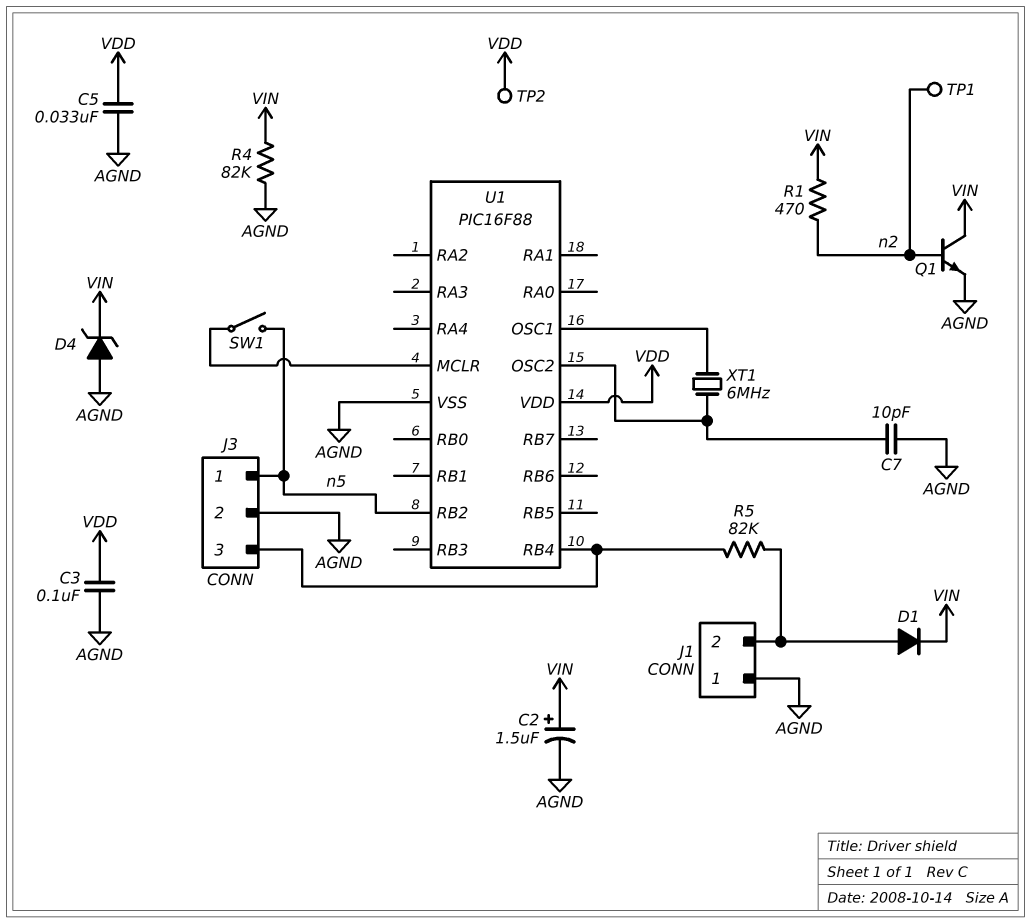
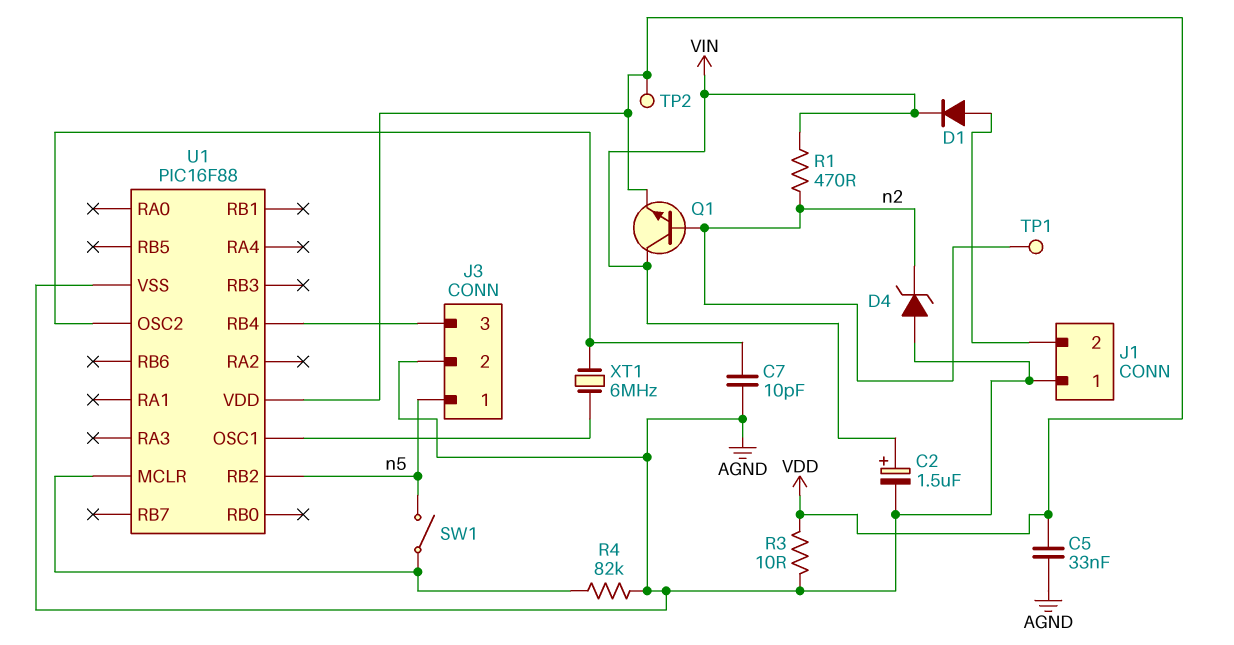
C3: 100nF (AGND, VDD) -> none
D4: zener (A AGND, K VIN) -> zener (A AGND, K n2)
Q1: NPN (B n2, C VIN, E AGND) -> NPN (B n2, C VIN, E VDD)
R3: none -> 10 (AGND, VDD)
R4: 82k (AGND, VIN) -> 82k (AGND, U1/MCLR)
R5: 82k (J1/2, J3/3) -> none

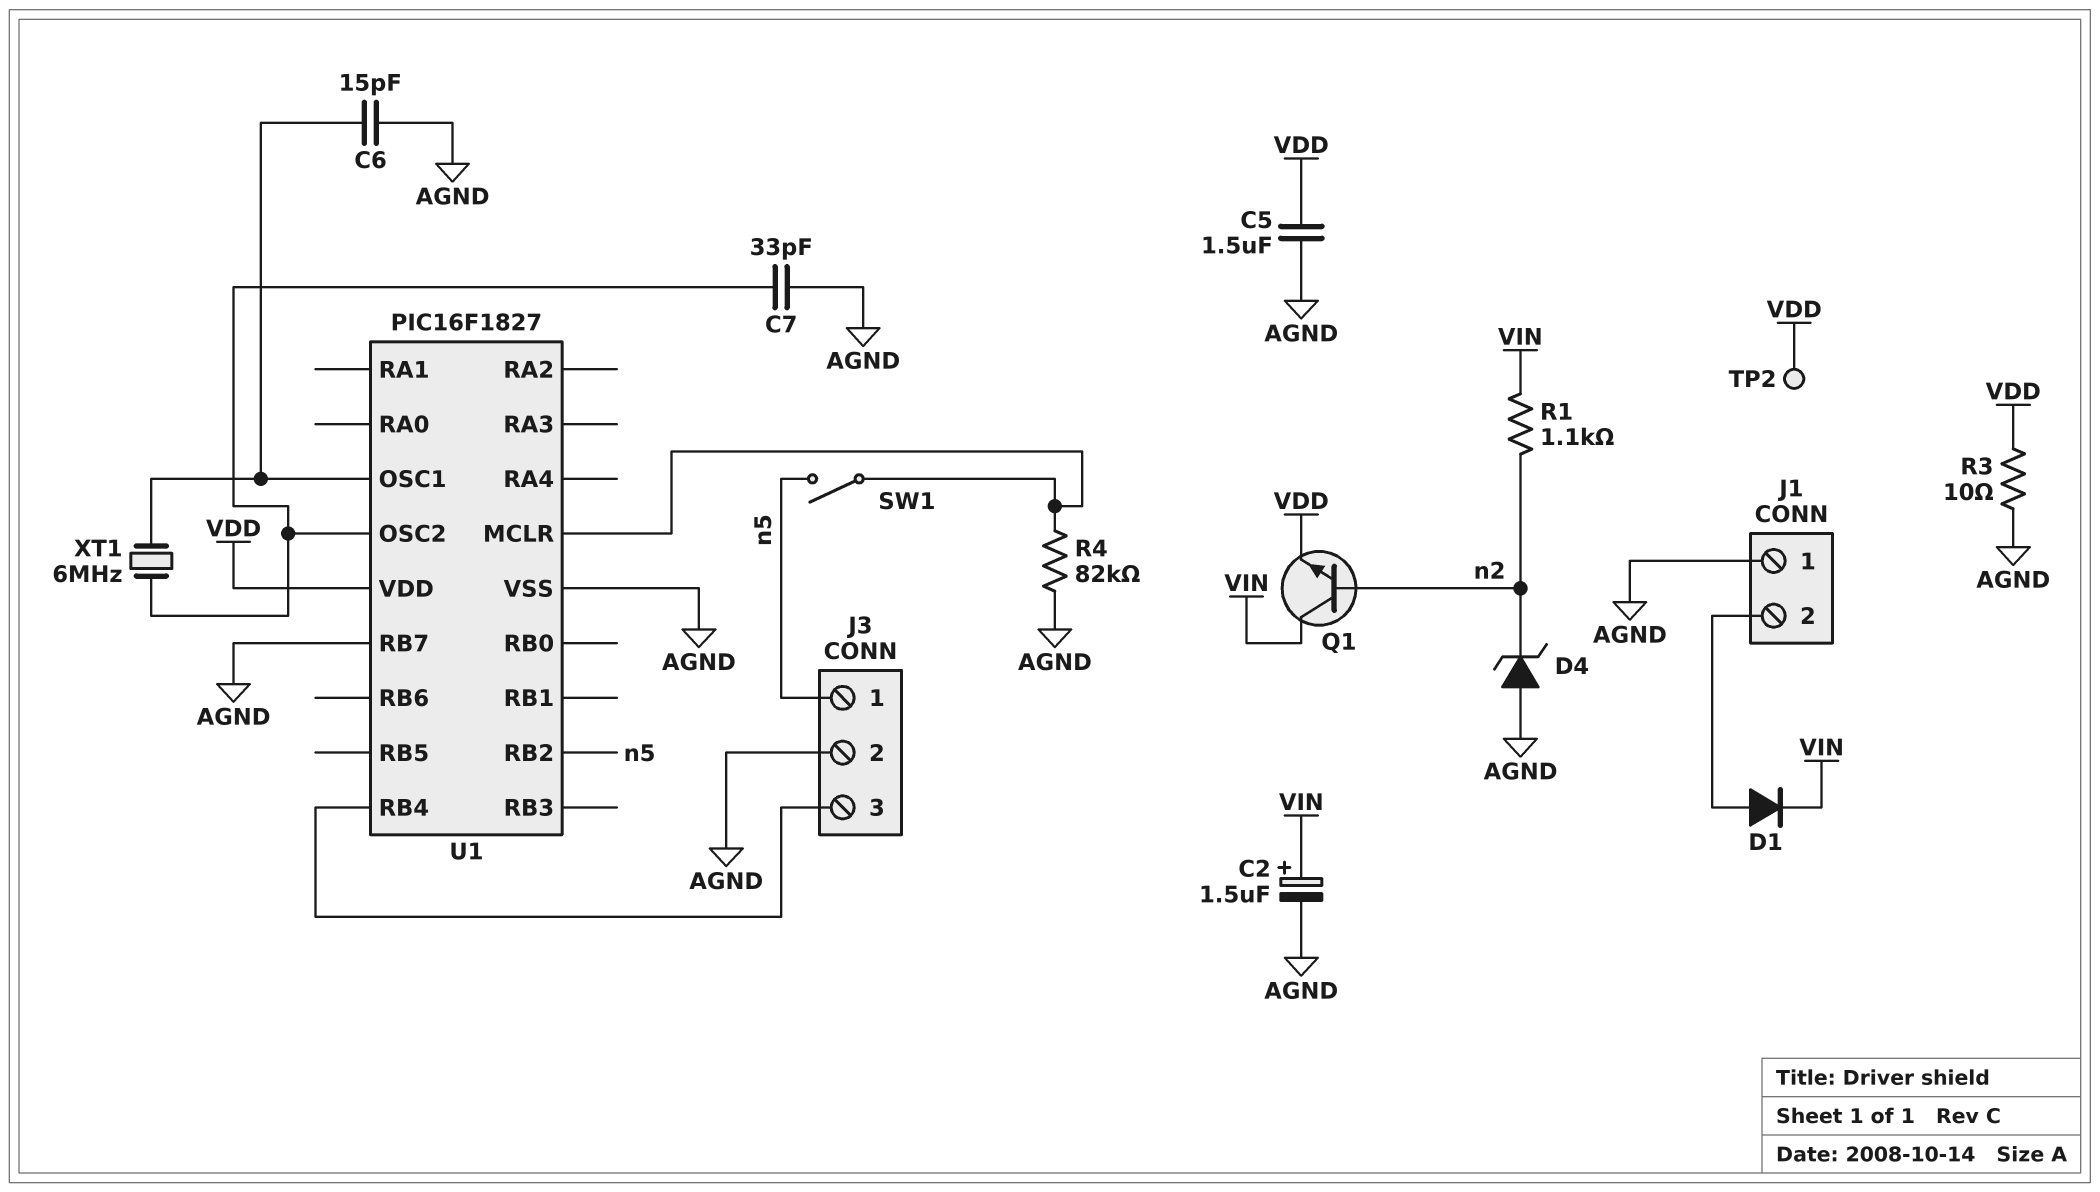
C5: 33nF (AGND, VDD) -> 1.5uF (AGND, VDD)
C6: none -> 15pF (AGND, U1/OSC1)
C7: 10pF (AGND, U1/OSC2) -> 33pF (AGND, U1/OSC2)
R1: 470 (VIN, n2) -> 1.1k (VIN, n2)
TP1: test point (n2) -> none
U1: PIC16F88 -> PIC16F1827
U1 pin RB7: none -> AGND

